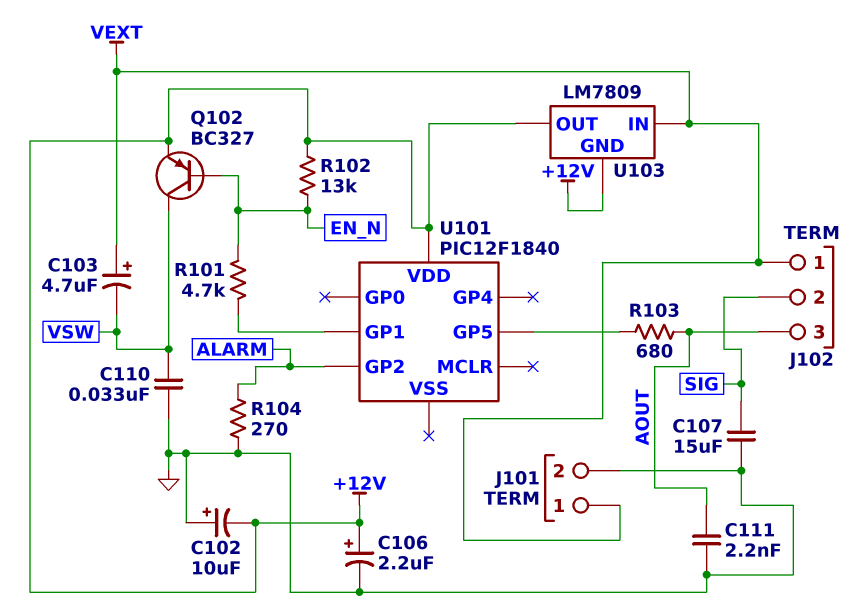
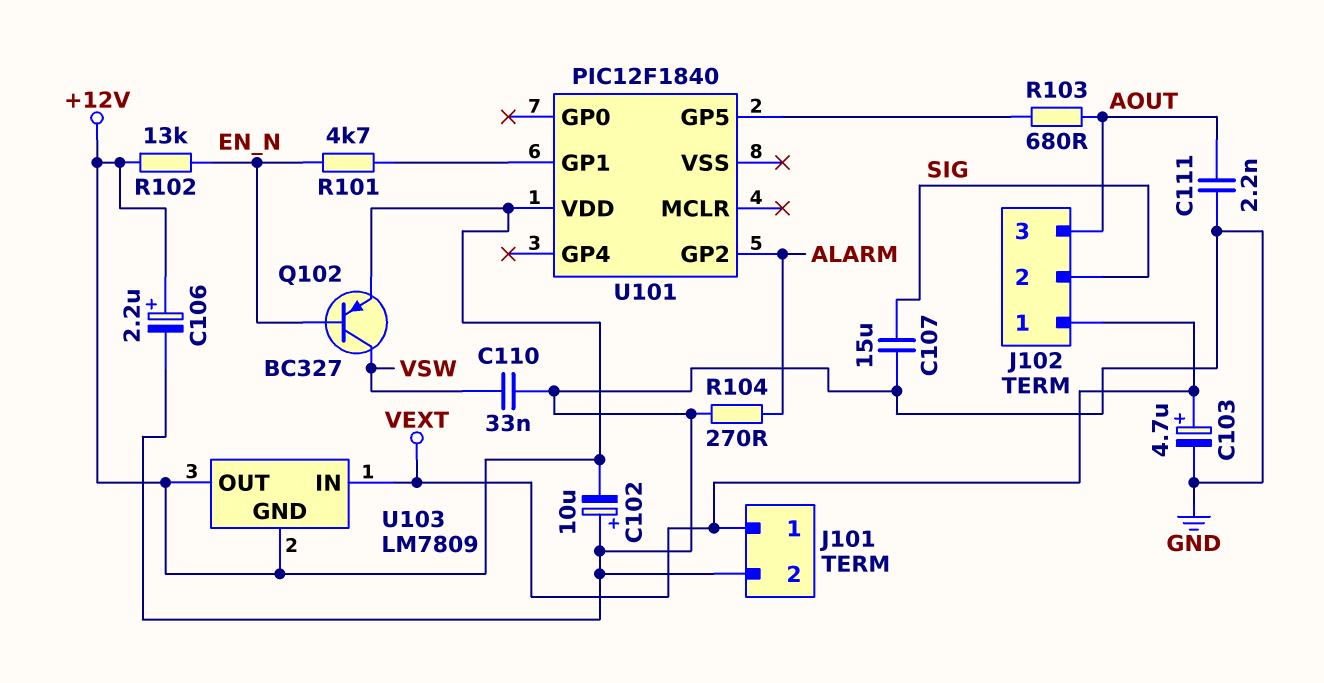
C103: 4.7uF (plus VEXT, minus VSW) -> 4.7uF (plus VEXT, minus GND)

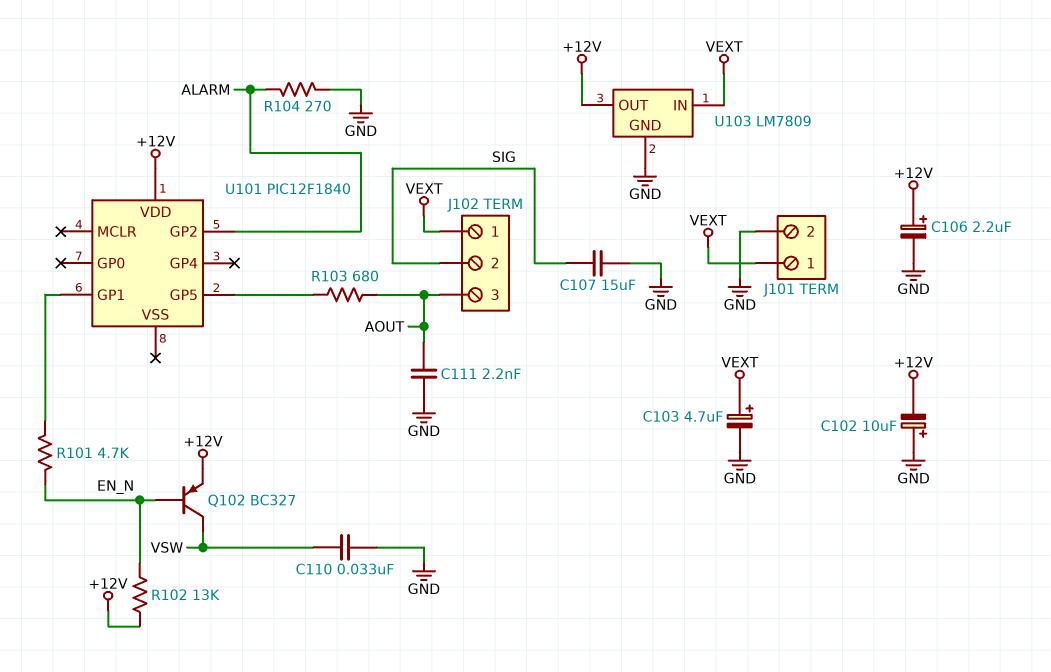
U103 pin GND: +12V -> GND

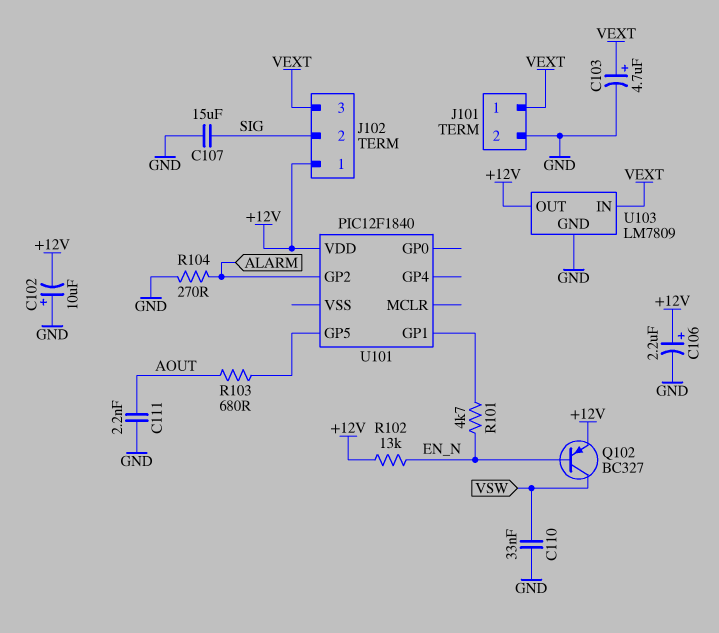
J102 pin 1: VEXT -> +12V
J102 pin 3: AOUT -> VEXT

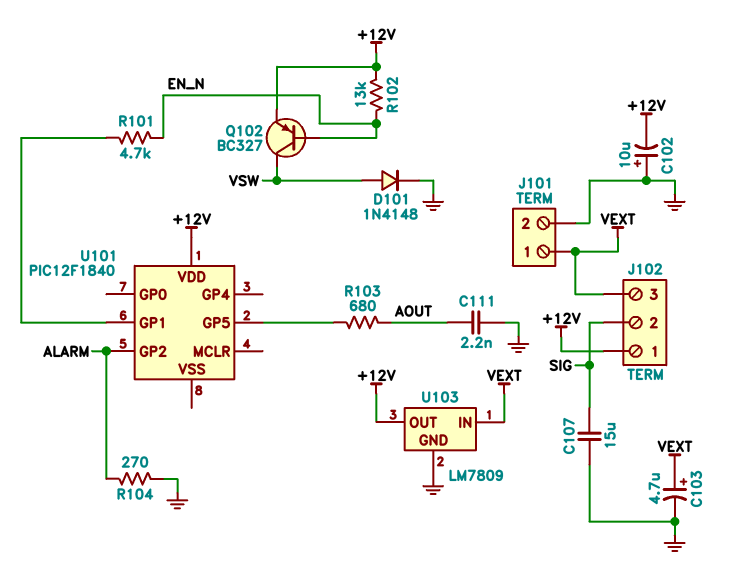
C106: 2.2uF (plus +12V, minus GND) -> none
C110: 33nF (GND, VSW) -> none
D101: none -> diode 1N4148 (A VSW, K GND)

